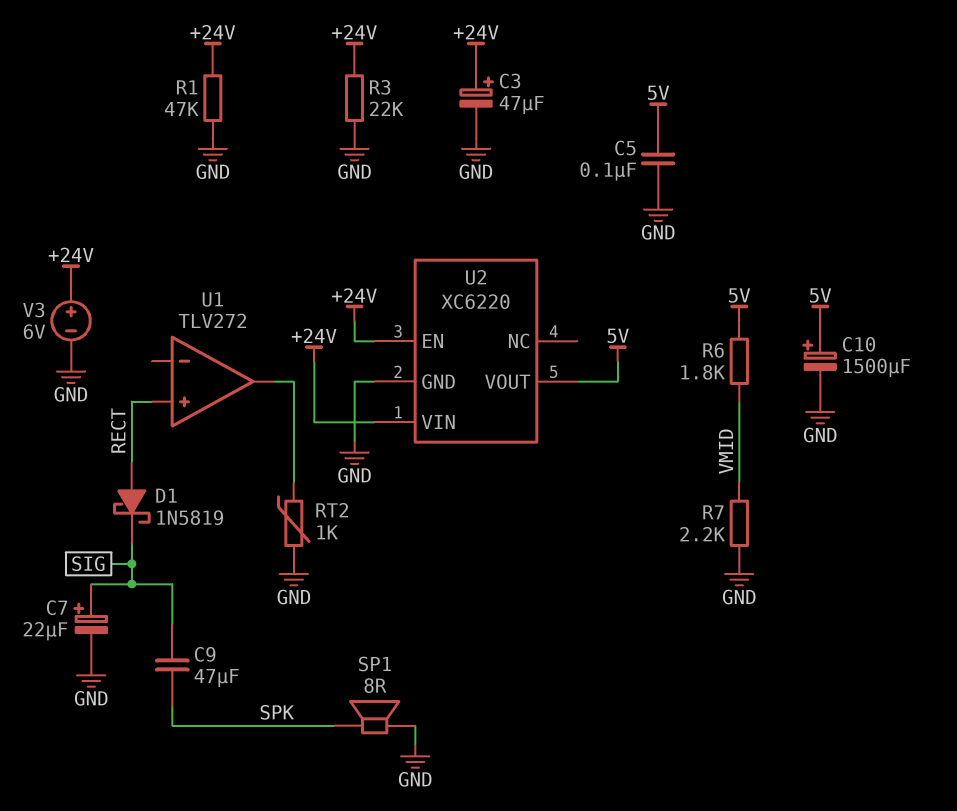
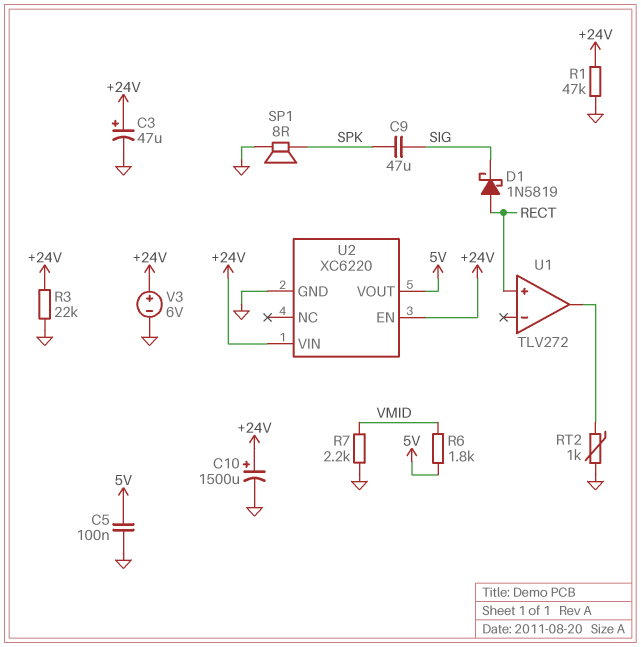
C7: 22uF (plus SIG, minus GND) -> none
C10: 1500uF (plus 5V, minus GND) -> 1500uF (plus +24V, minus GND)

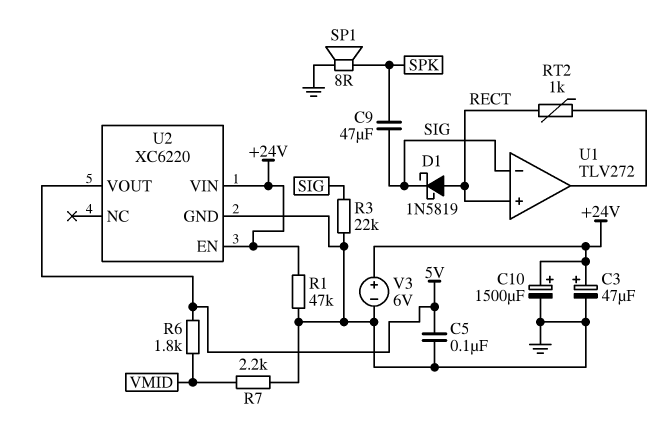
R3: 22k (+24V, GND) -> 22k (GND, SIG)
RT2: 1k (GND, U1/out) -> 1k (RECT, U1/out)
U1 pin in-: none -> SIG

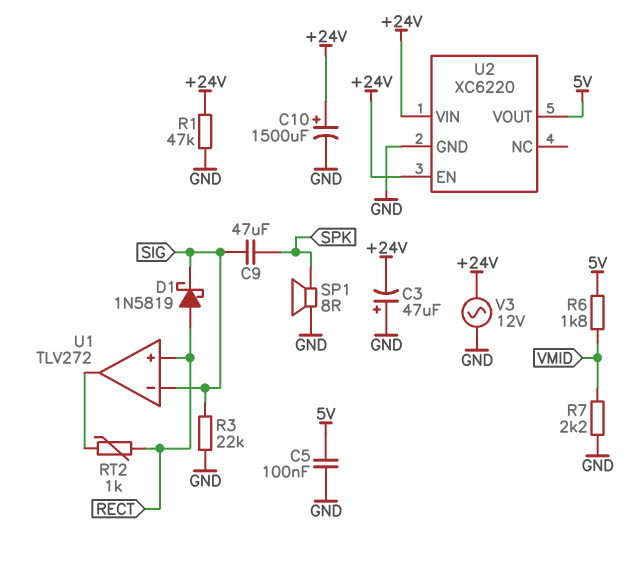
C3: 47uF (plus +24V, minus GND) -> 47uF (plus GND, minus +24V)
V3: 6V (plus +24V, minus GND) -> AC 12V (+24V, GND)

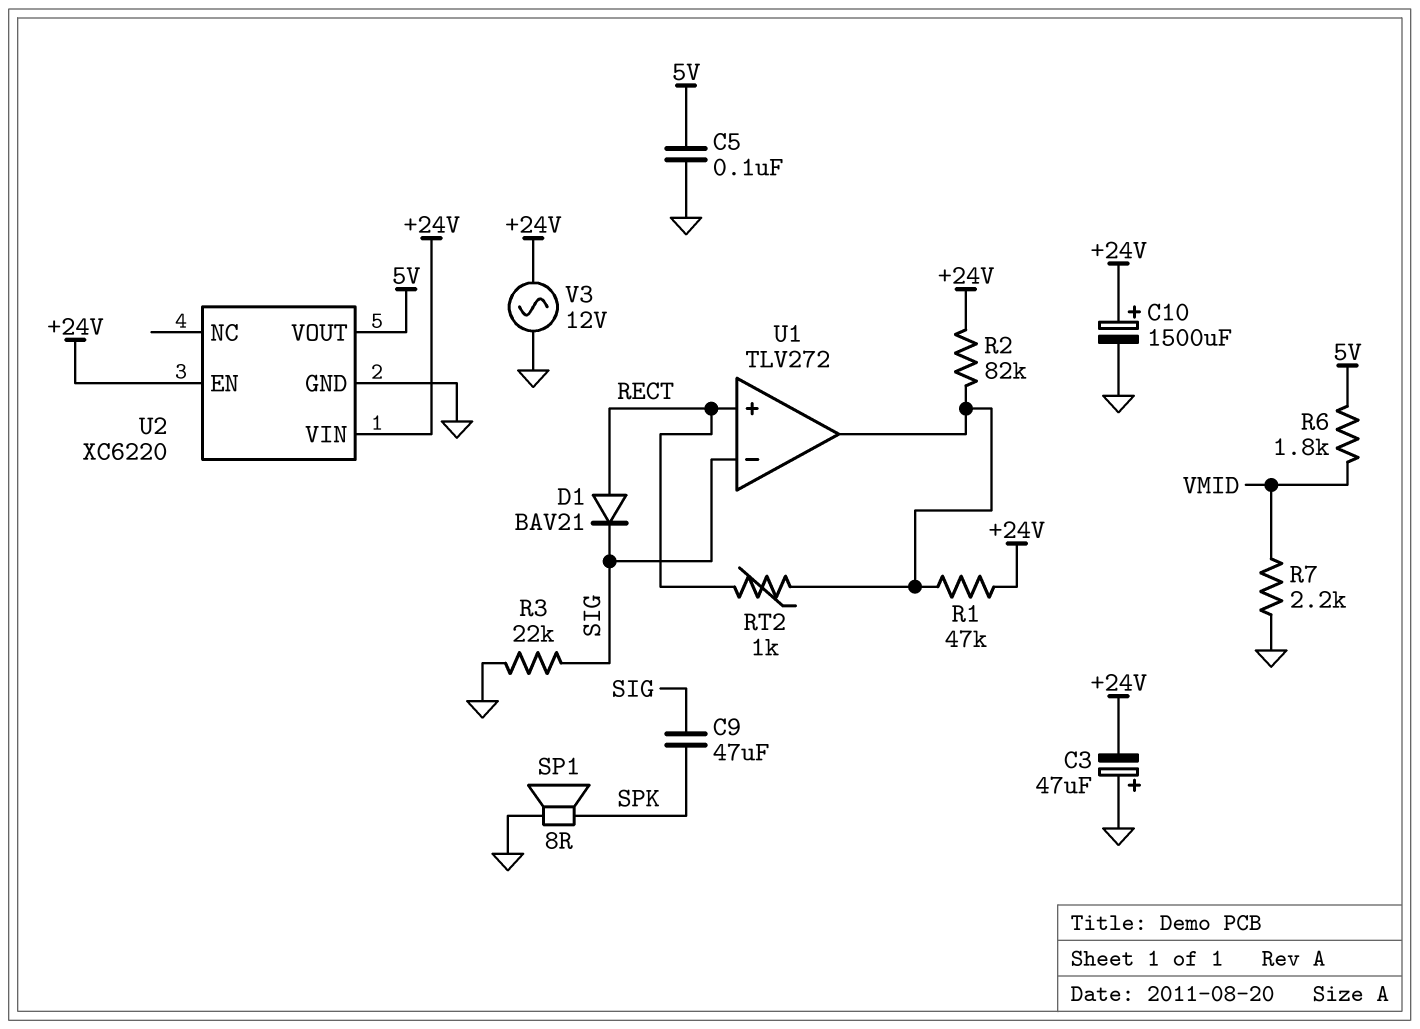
D1: schottky 1N5819 (A RECT, K SIG) -> diode BAV21 (A RECT, K SIG)
R1: 47k (+24V, GND) -> 47k (+24V, U1/out)
R2: none -> 82k (+24V, U1/out)

